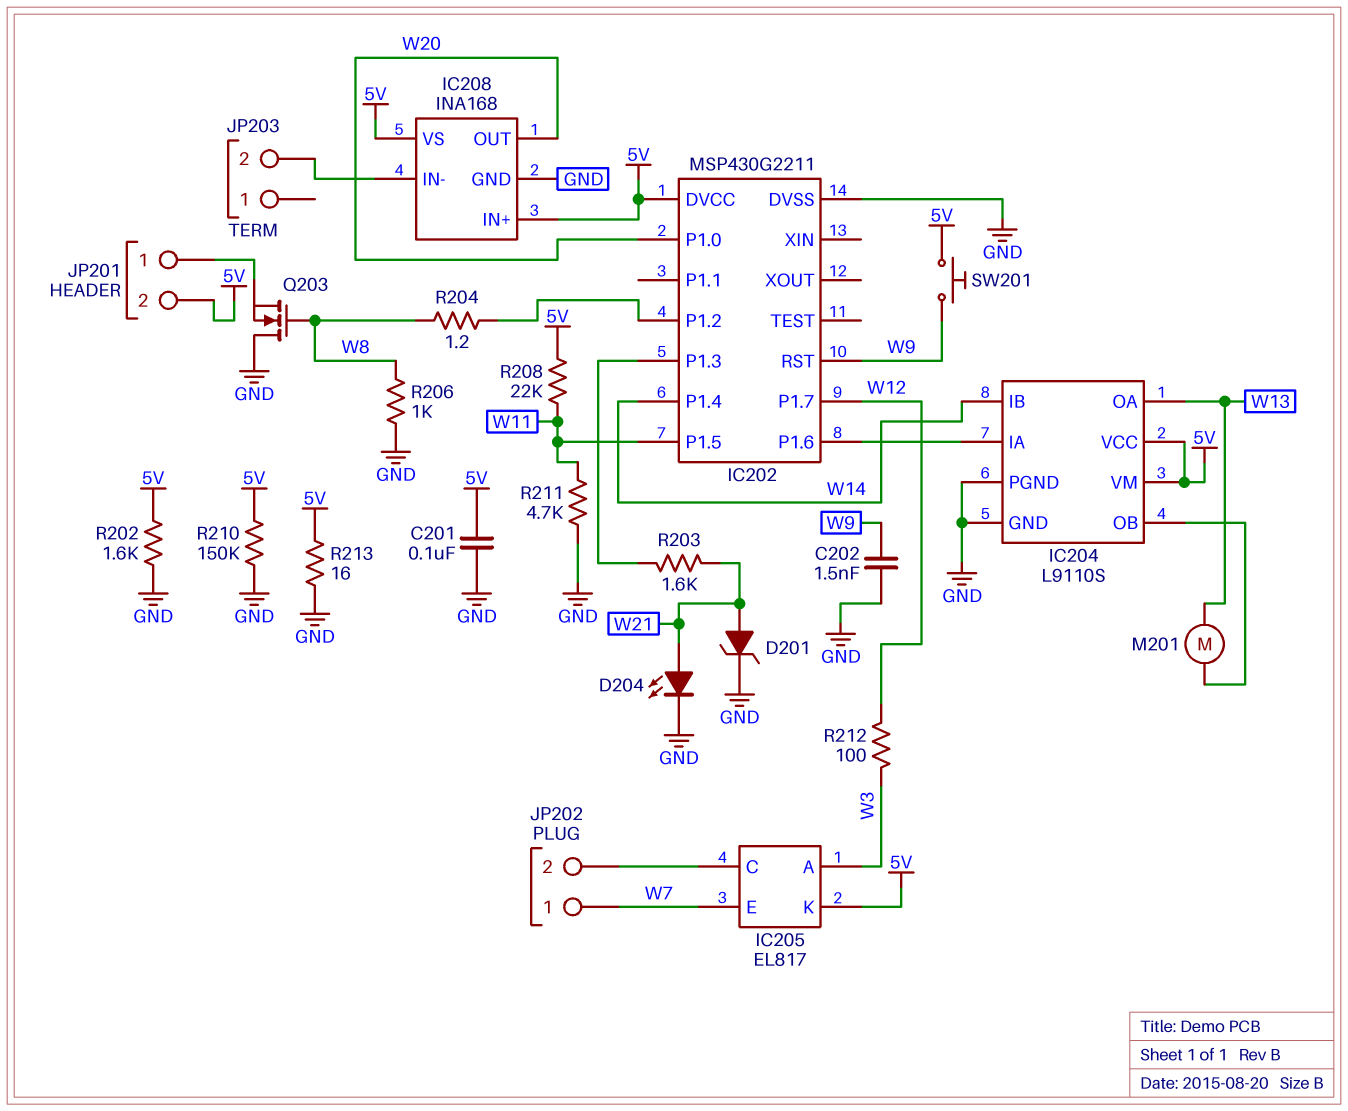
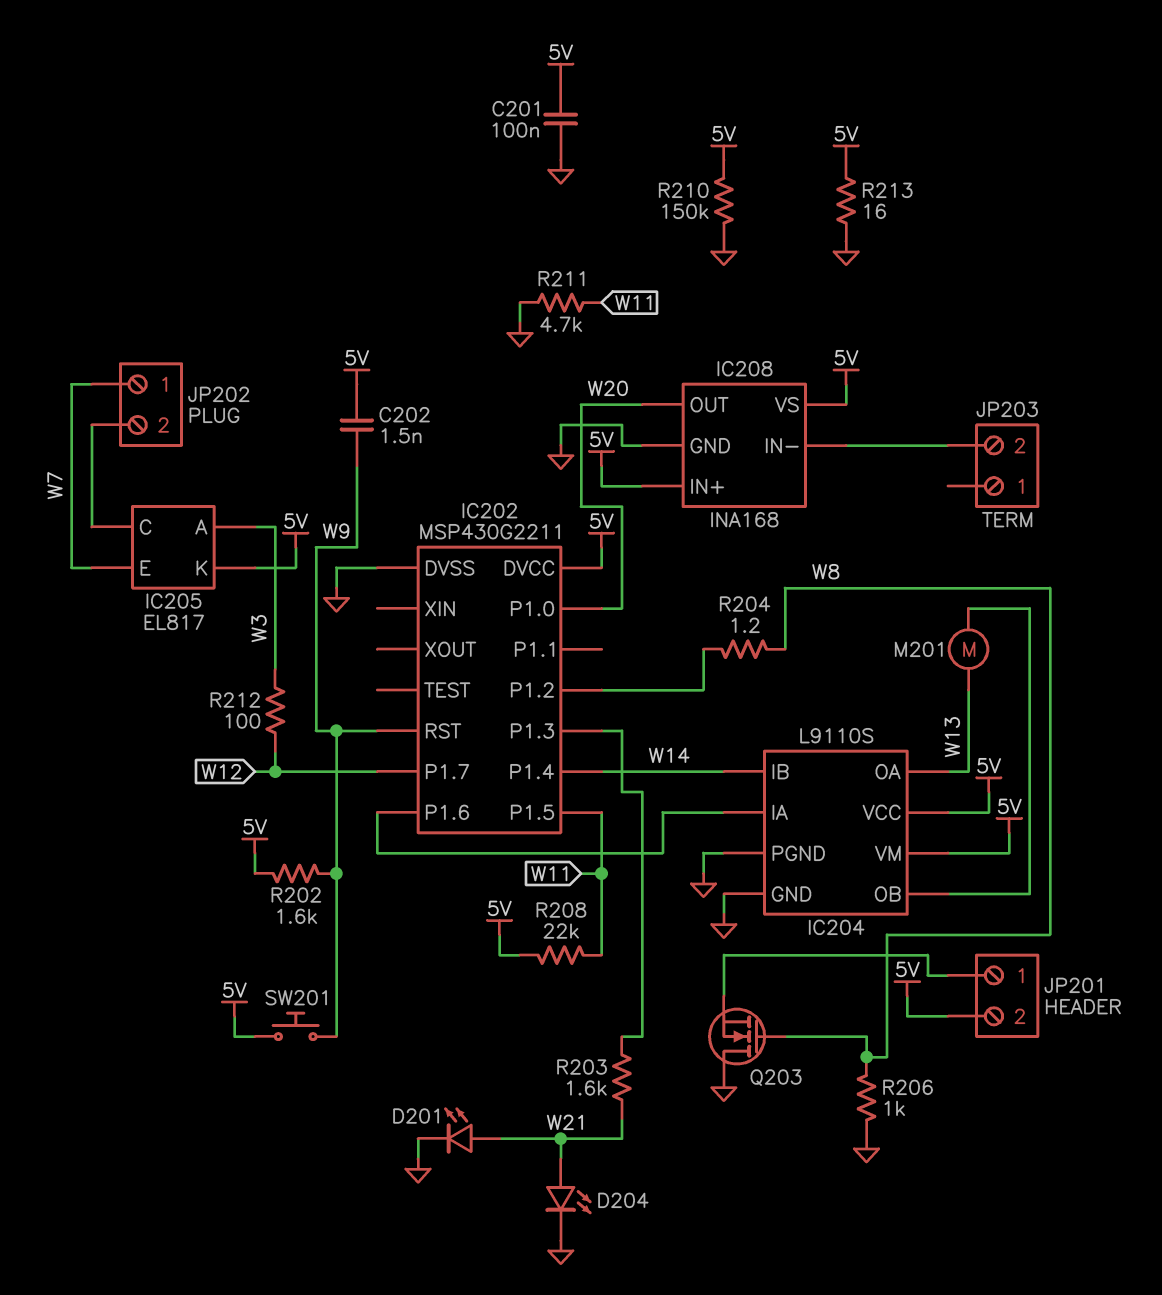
C202: 1.5nF (GND, W9) -> 1.5nF (5V, W9)
D201: zener (A W21, K GND) -> LED (A W21, K GND)
R202: 1.6k (5V, GND) -> 1.6k (5V, W9)

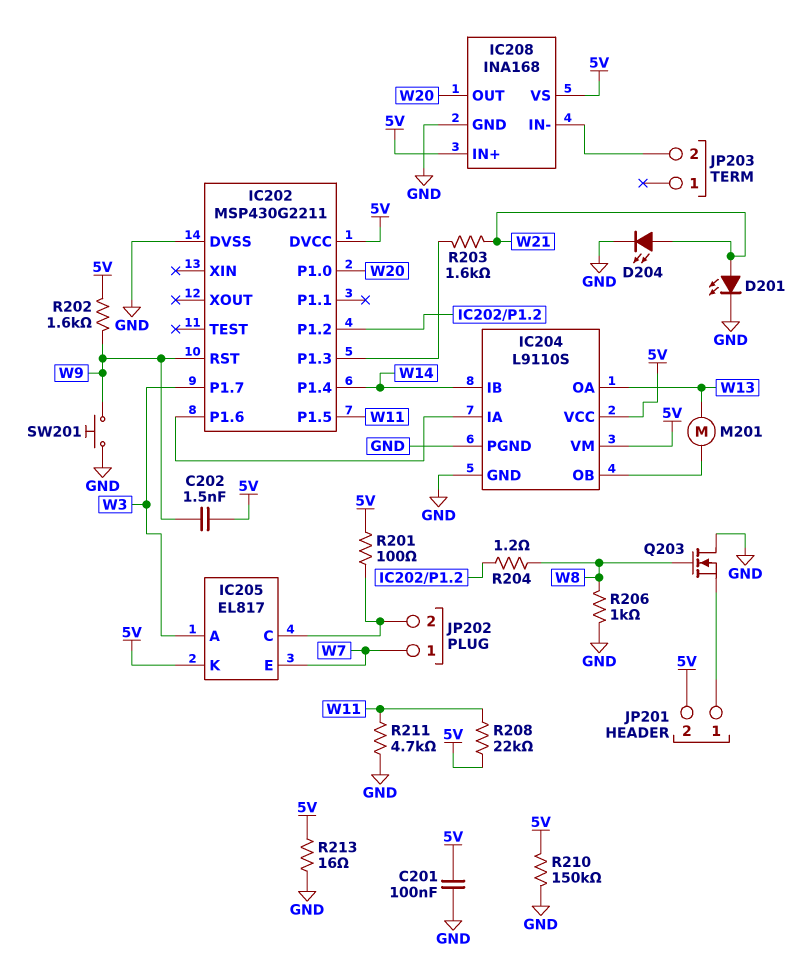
IC202 pin P1.7: W12 -> W3
R201: none -> 100 (5V, IC205/C)
R212: 100 (W3, W12) -> none
SW201: button (5V, W9) -> button (GND, W9)

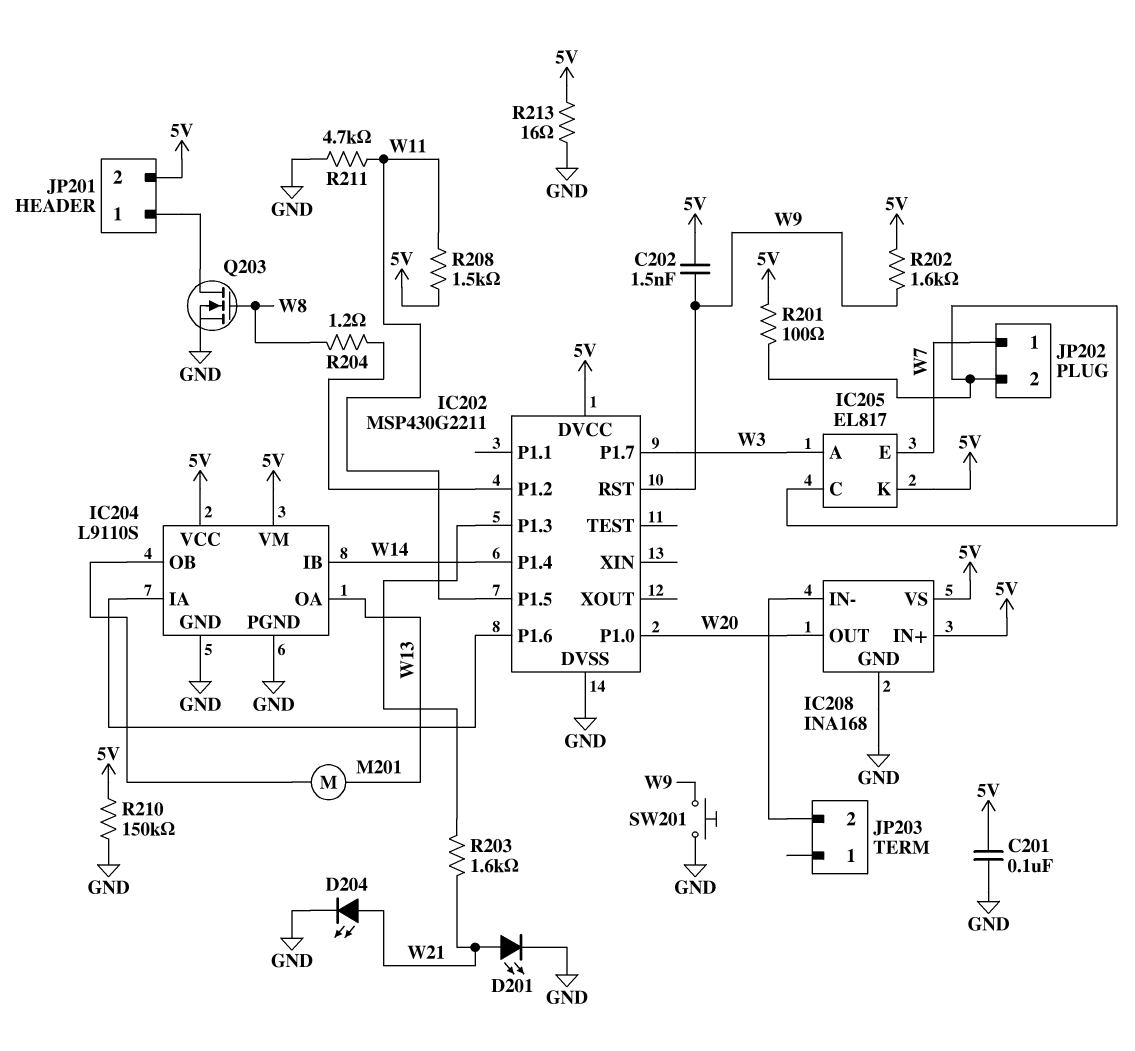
Q203: NMOS (G W8, D GND, S JP201/1) -> NMOS (G W8, D JP201/1, S GND)
R206: 1k (GND, W8) -> none
R208: 22k (5V, W11) -> 1.5k (5V, W11)

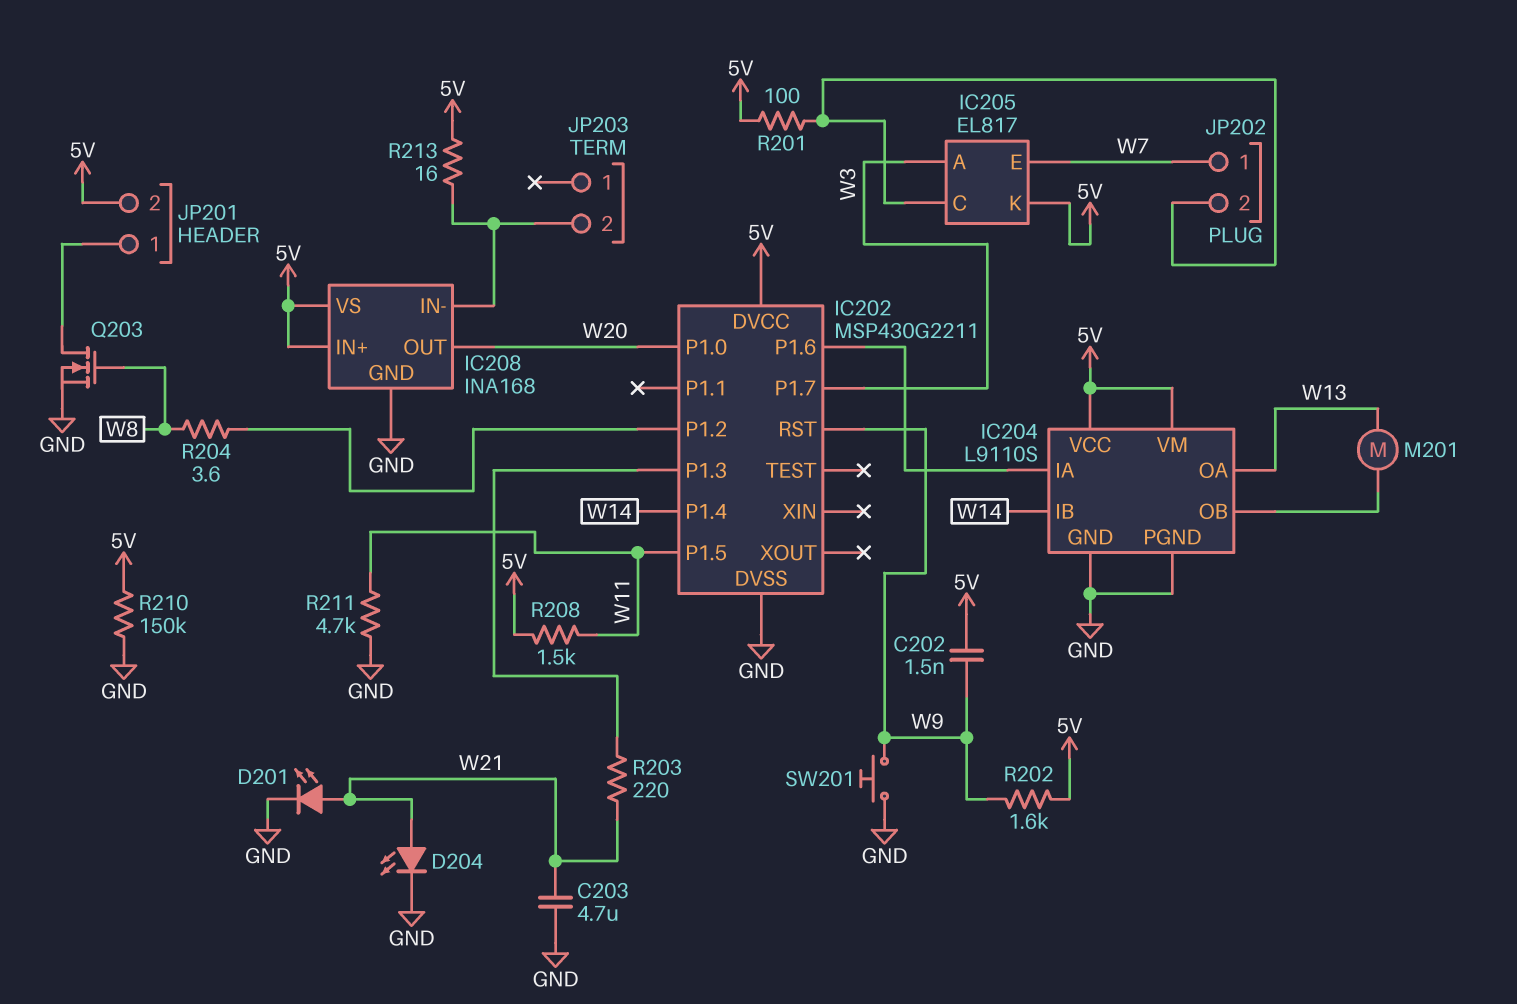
C201: 100nF (5V, GND) -> none
C203: none -> 4.7uF (GND, W21)
R203: 1.6k (IC202/P1.3, W21) -> 220 (IC202/P1.3, W21)
R204: 1.2 (IC202/P1.2, W8) -> 3.6 (IC202/P1.2, W8)
R213: 16 (5V, GND) -> 16 (5V, IC208/IN-)

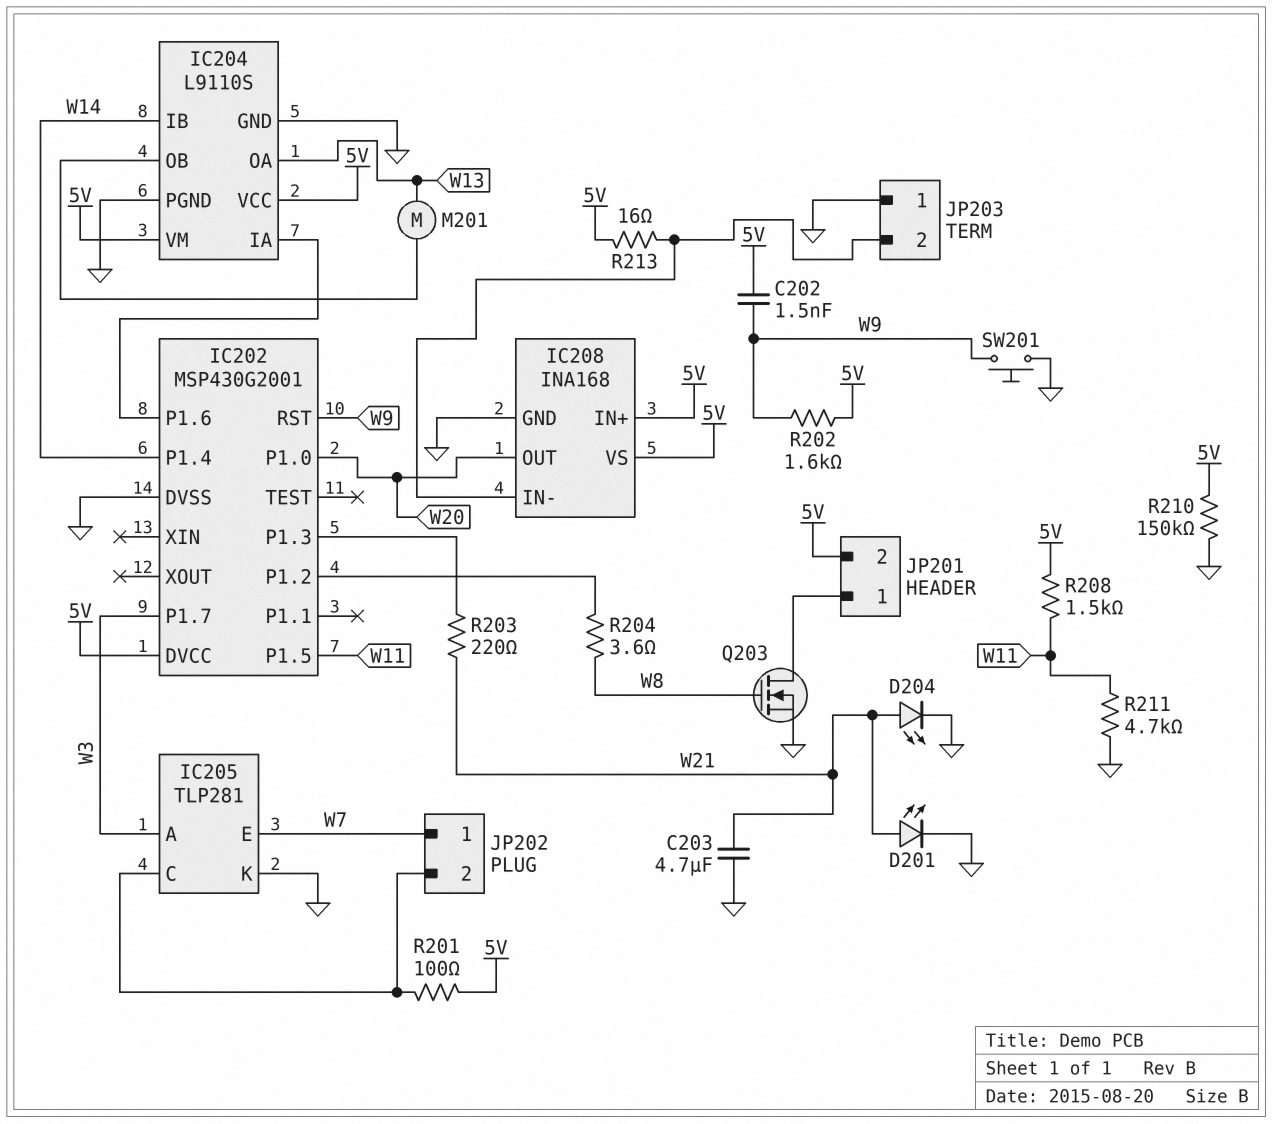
IC202: MSP430G2211 -> MSP430G2001
IC205: EL817 -> TLP281
IC205 pin K: 5V -> GND
JP203 pin 1: none -> GND

